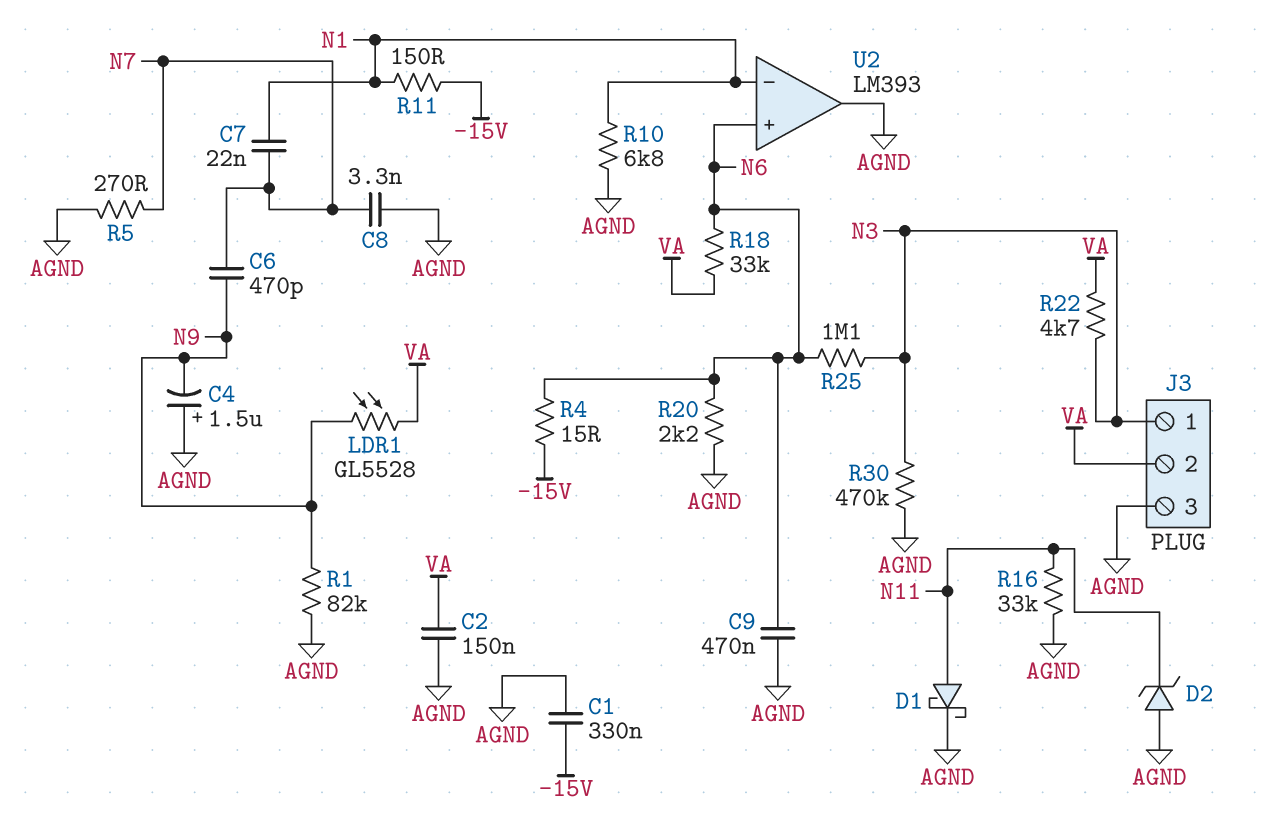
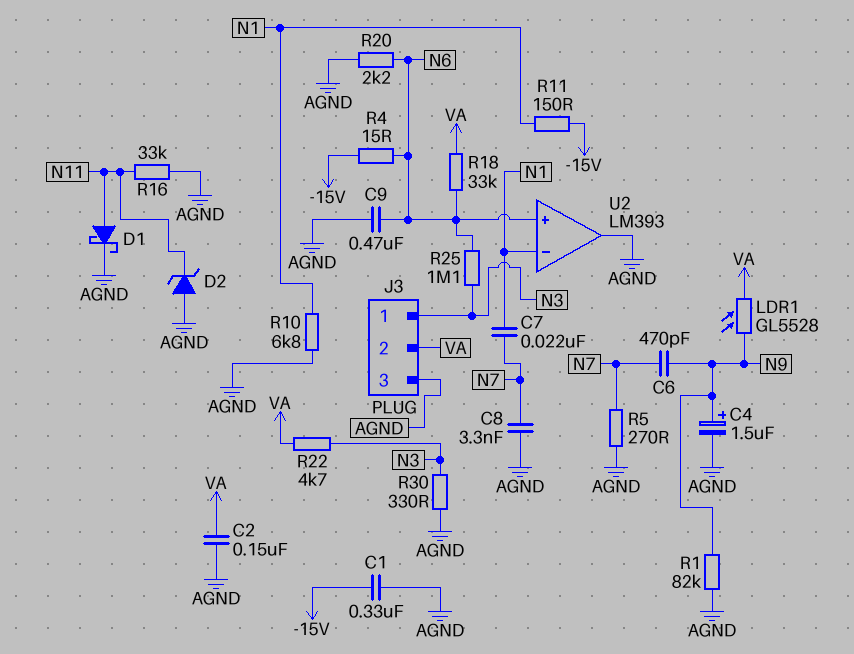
C4: 1.5uF (plus AGND, minus N9) -> 1.5uF (plus N9, minus AGND)
R30: 470k (AGND, N3) -> 330 (AGND, N3)

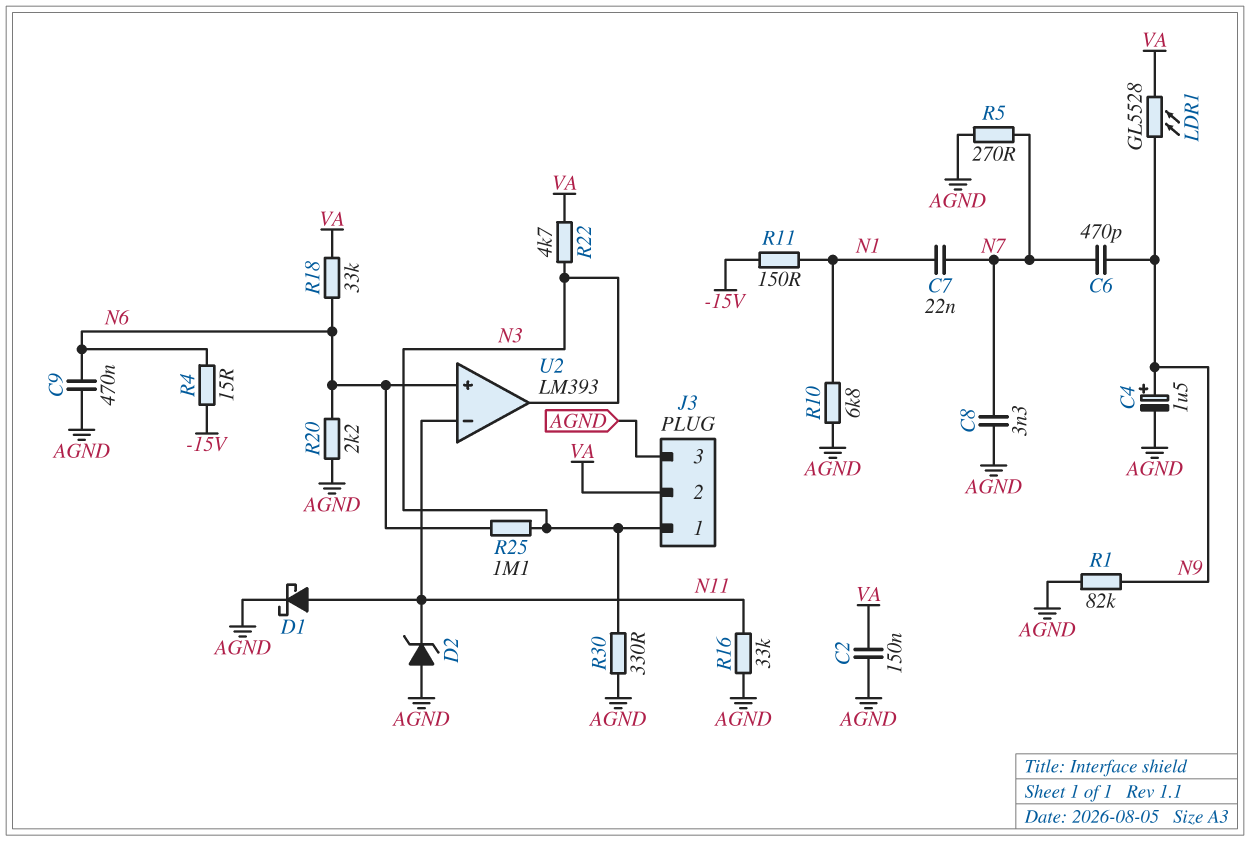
C1: 330nF (-15V, AGND) -> none
U2 pin in-: N1 -> N11
U2 pin out: AGND -> N3

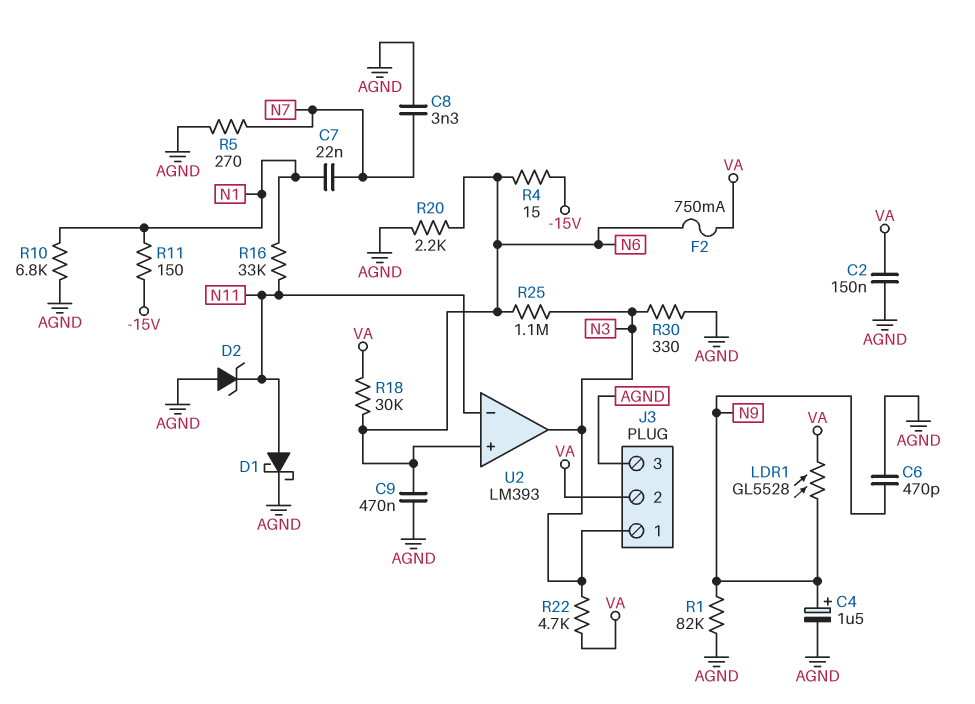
C6: 470pF (N7, N9) -> 470pF (AGND, N9)
F2: none -> 750mA (N6, VA)
R16: 33k (AGND, N11) -> 33k (N1, N11)
R18: 33k (N6, VA) -> 30k (N6, VA)

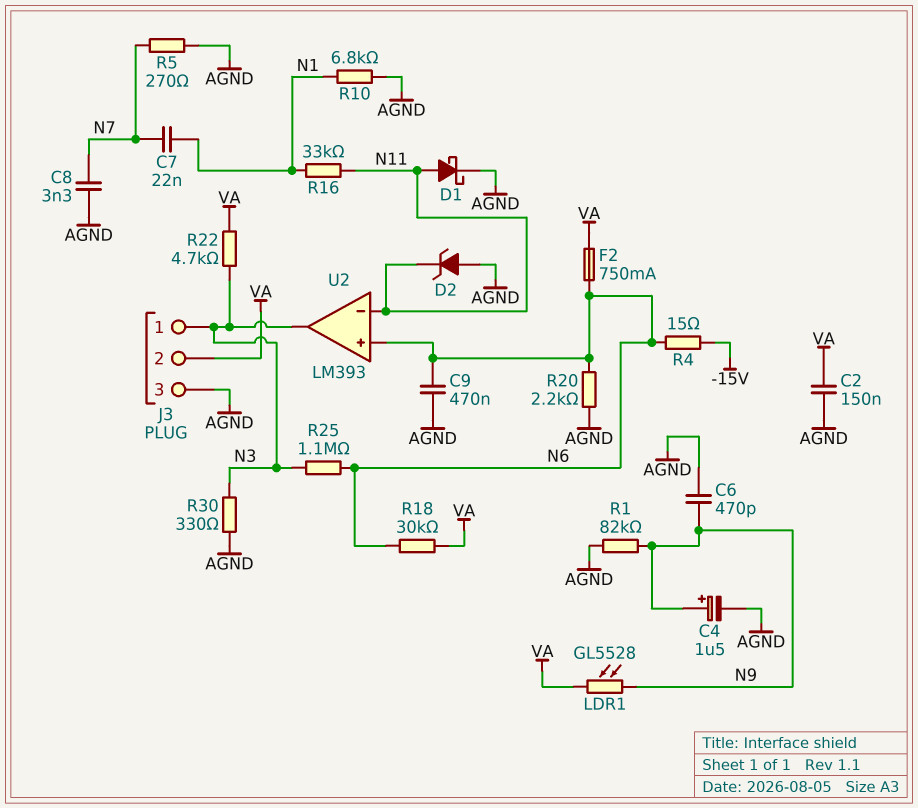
R11: 150 (-15V, N1) -> none

